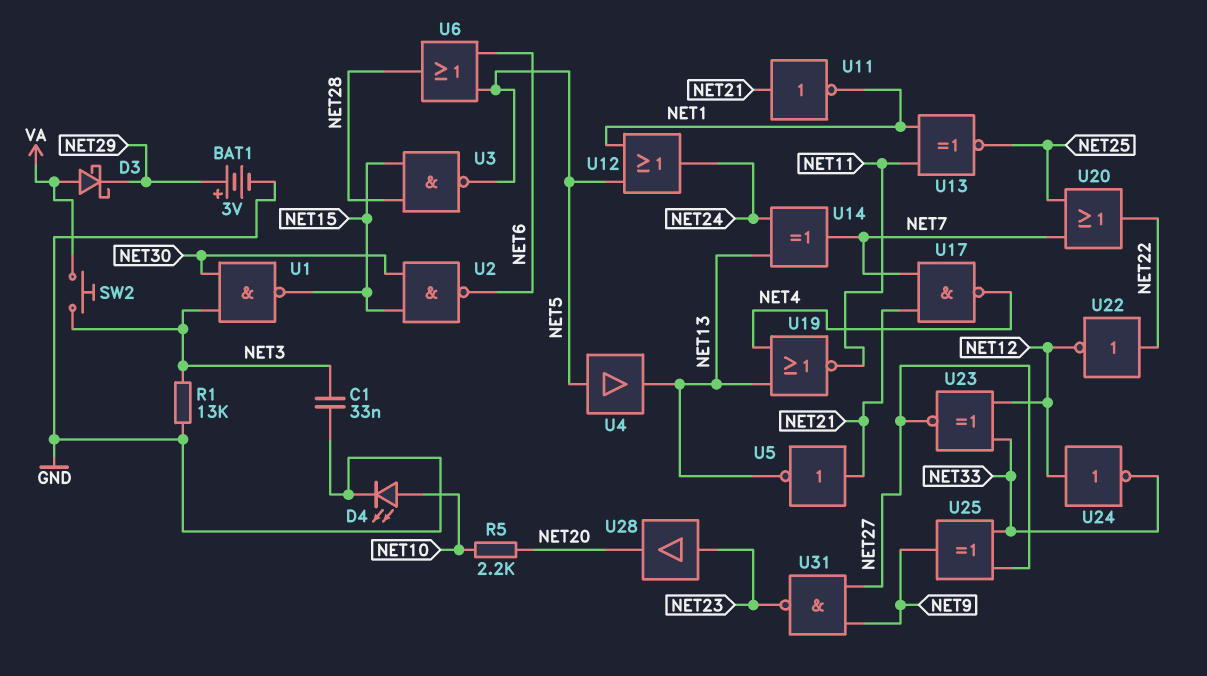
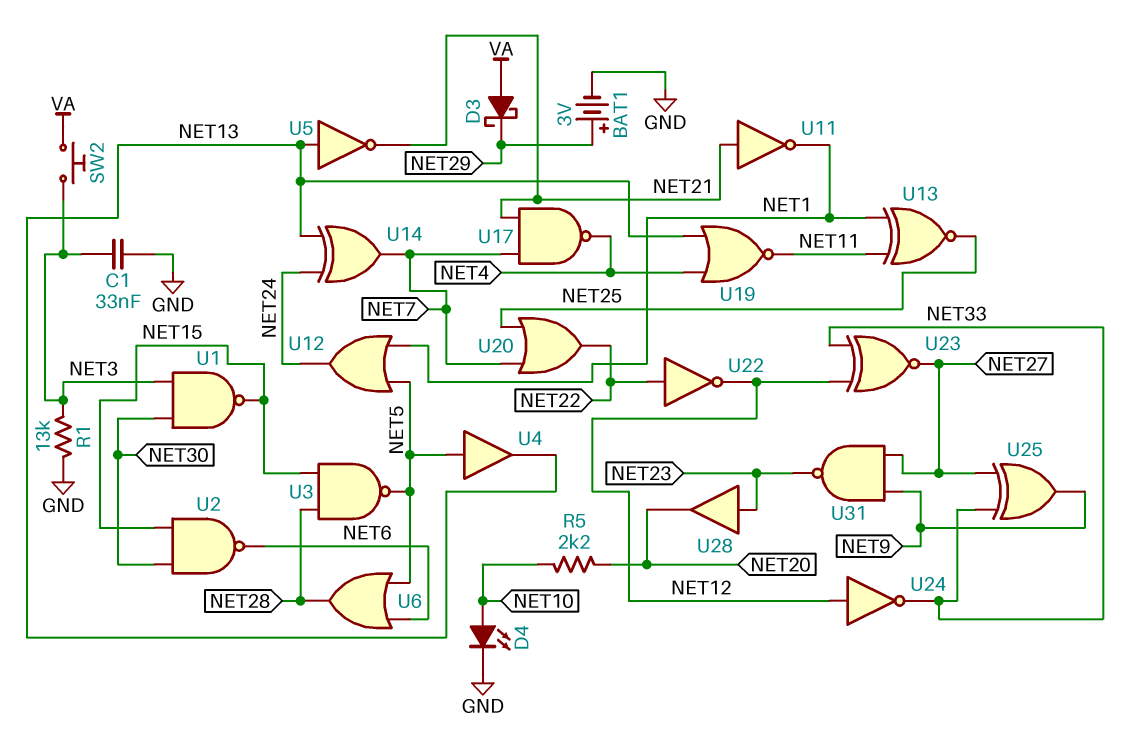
U5: NOT (in NET21, out NET13) -> NOT (in NET13, out NET21)

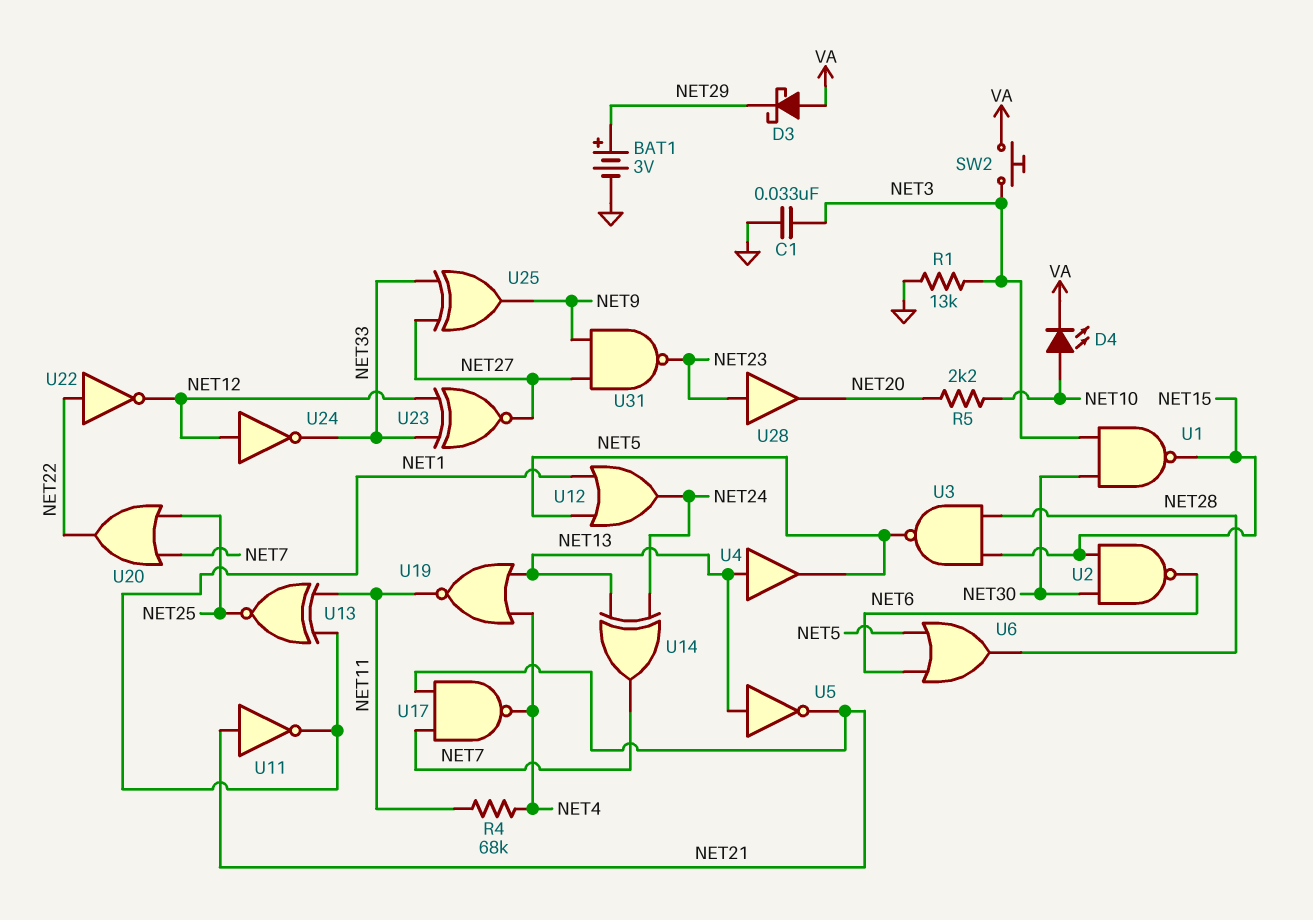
D4: LED (A NET10, K GND) -> LED (A NET10, K VA)
R4: none -> 68k (NET4, NET11)
U4: buffer (in NET5, out NET13) -> buffer (in NET13, out NET5)

